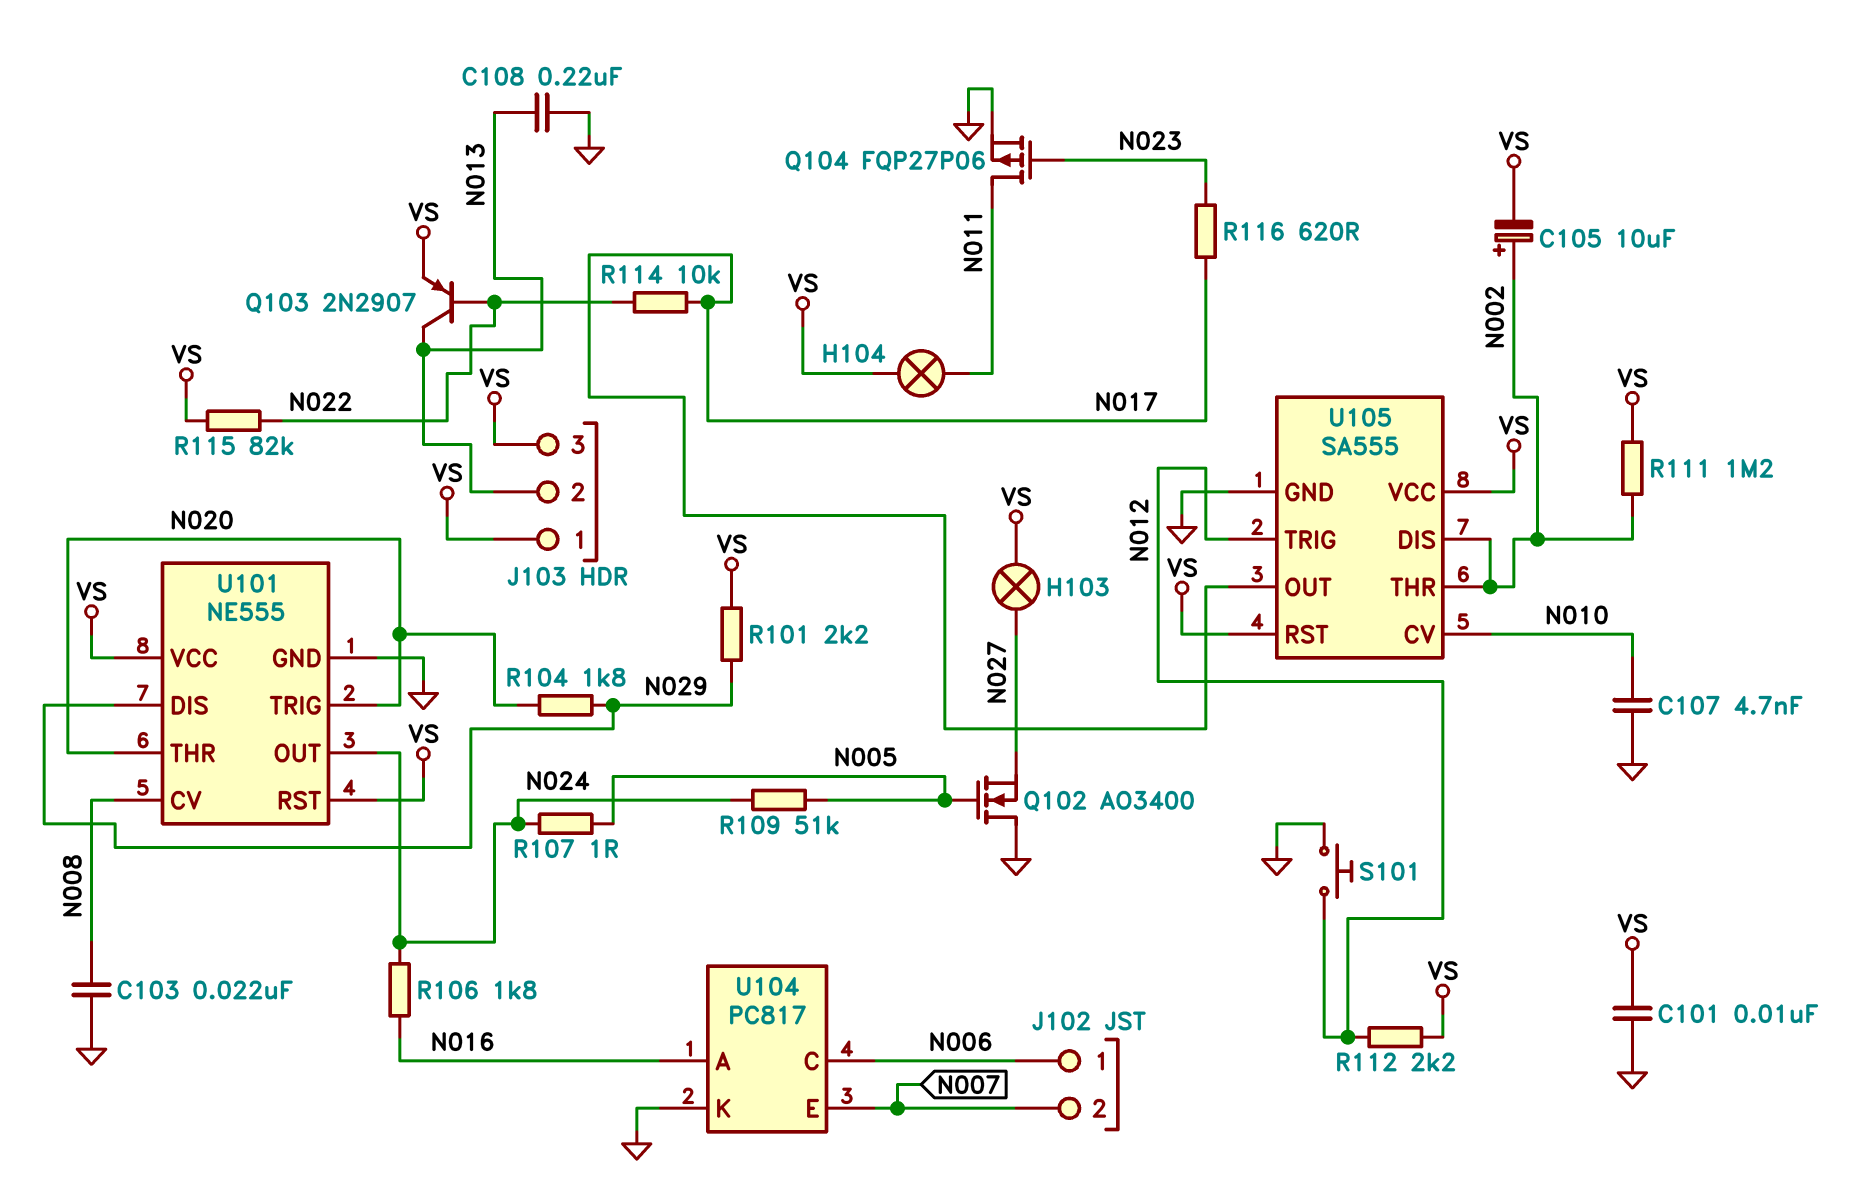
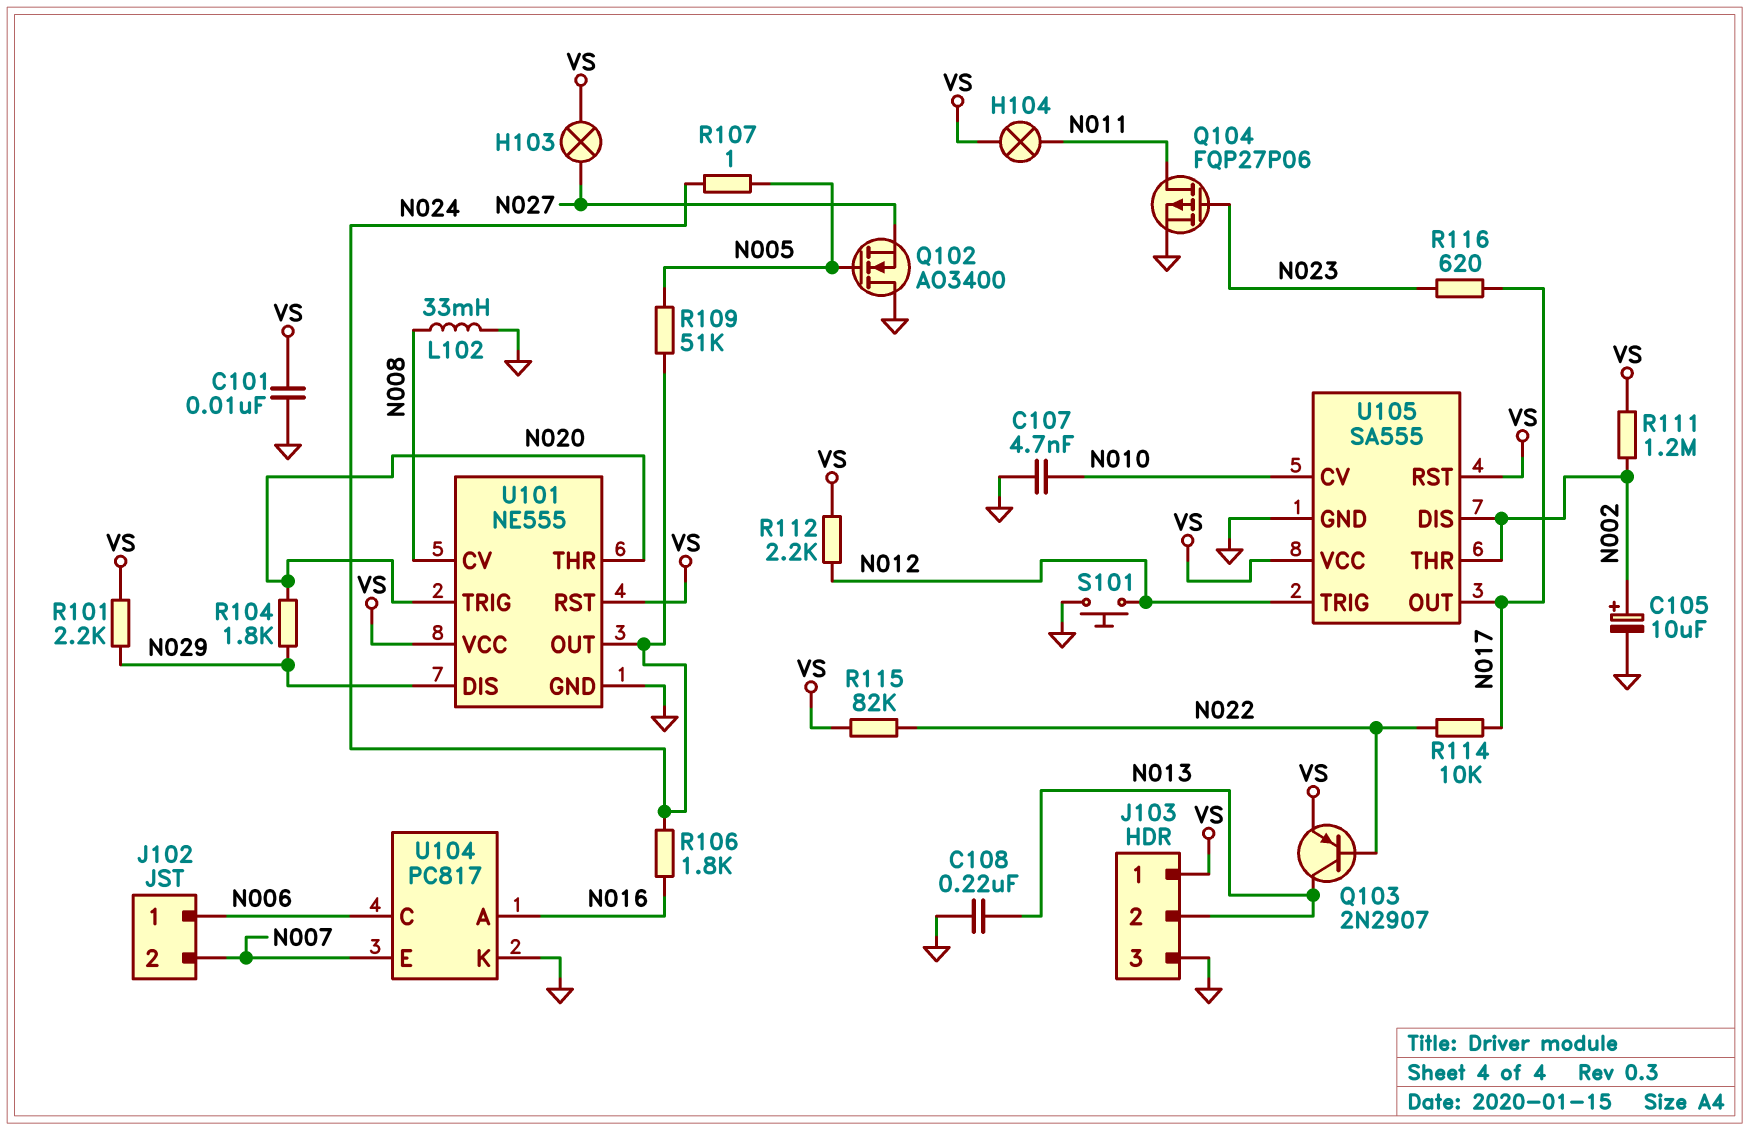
C103: 22nF (GND, N008) -> none
C105: 10uF (plus N002, minus VS) -> 10uF (plus N002, minus GND)
J103 pin 3: VS -> GND
L102: none -> 33mH (GND, N008)

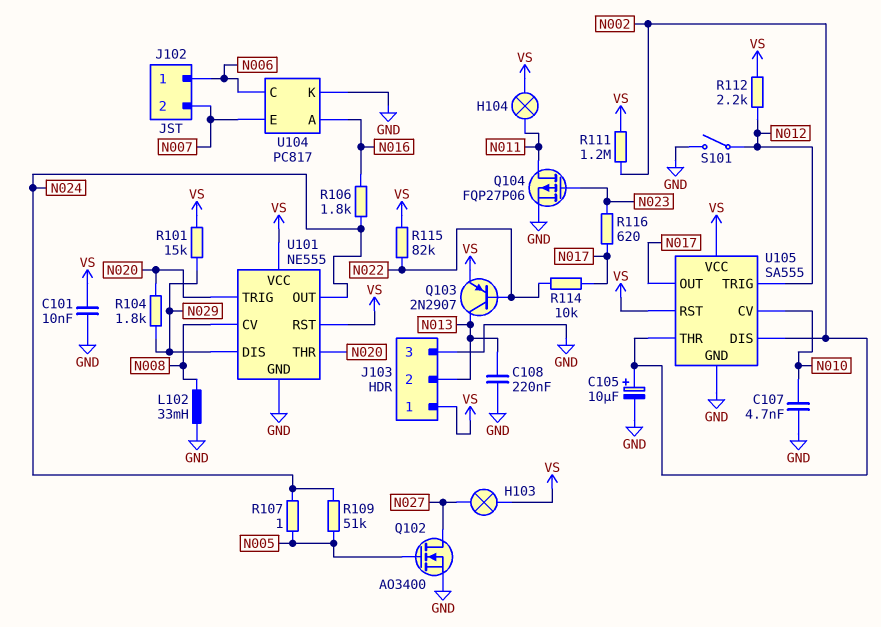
Q102: NMOS AO3400 (G N005, D GND, S N027) -> NMOS AO3400 (G N005, D N027, S GND)
R101: 2.2k (N029, VS) -> 15k (N029, VS)
S101: button (GND, N012) -> switch (GND, N012)

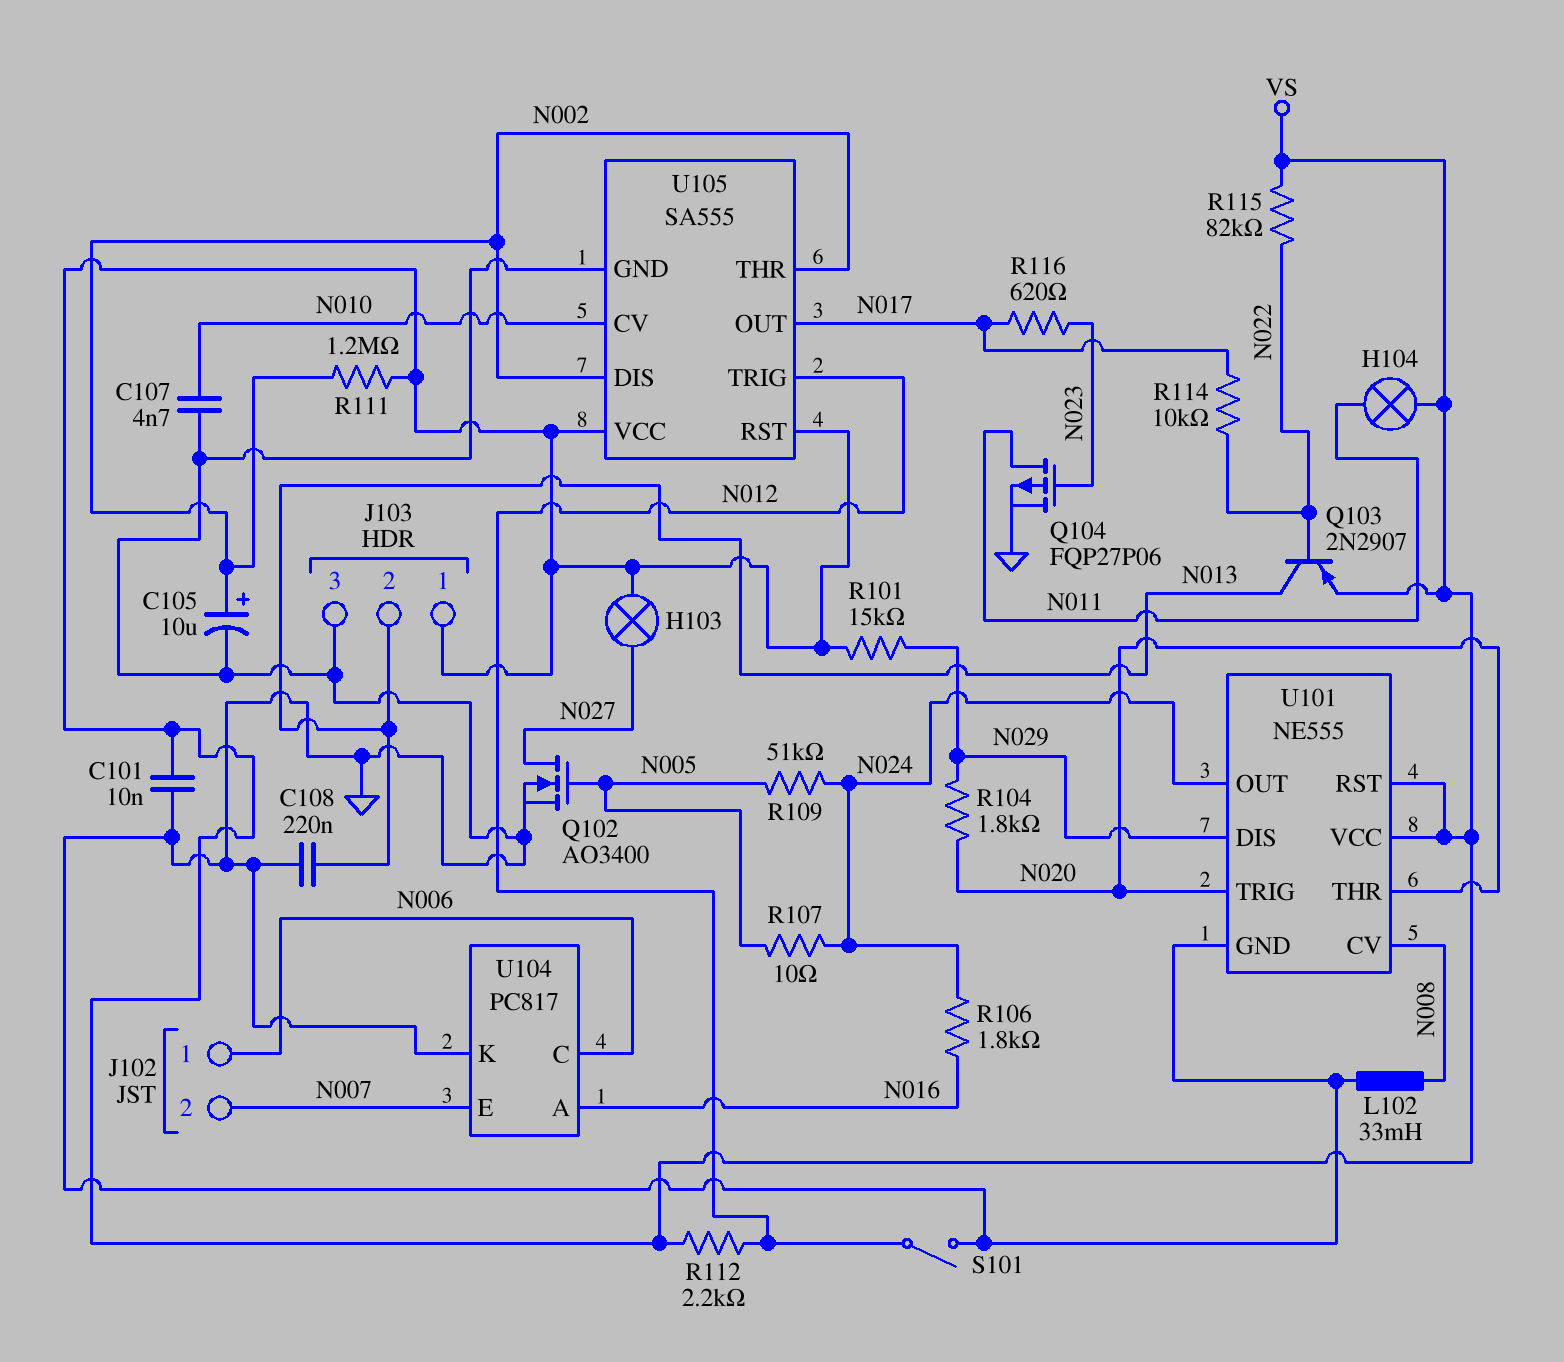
R107: 1 (N005, N024) -> 10 (N005, N024)

